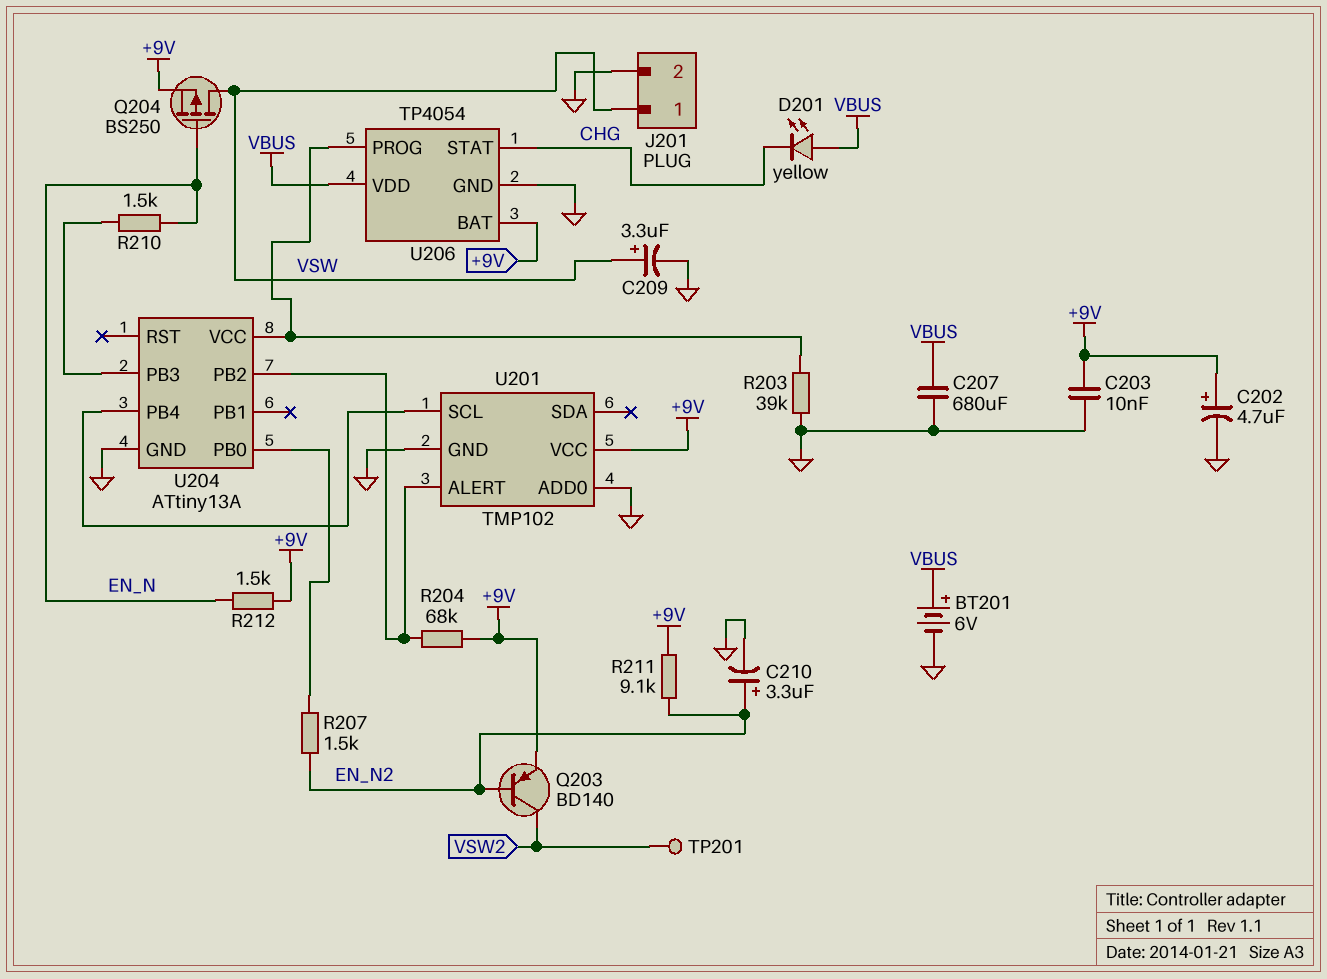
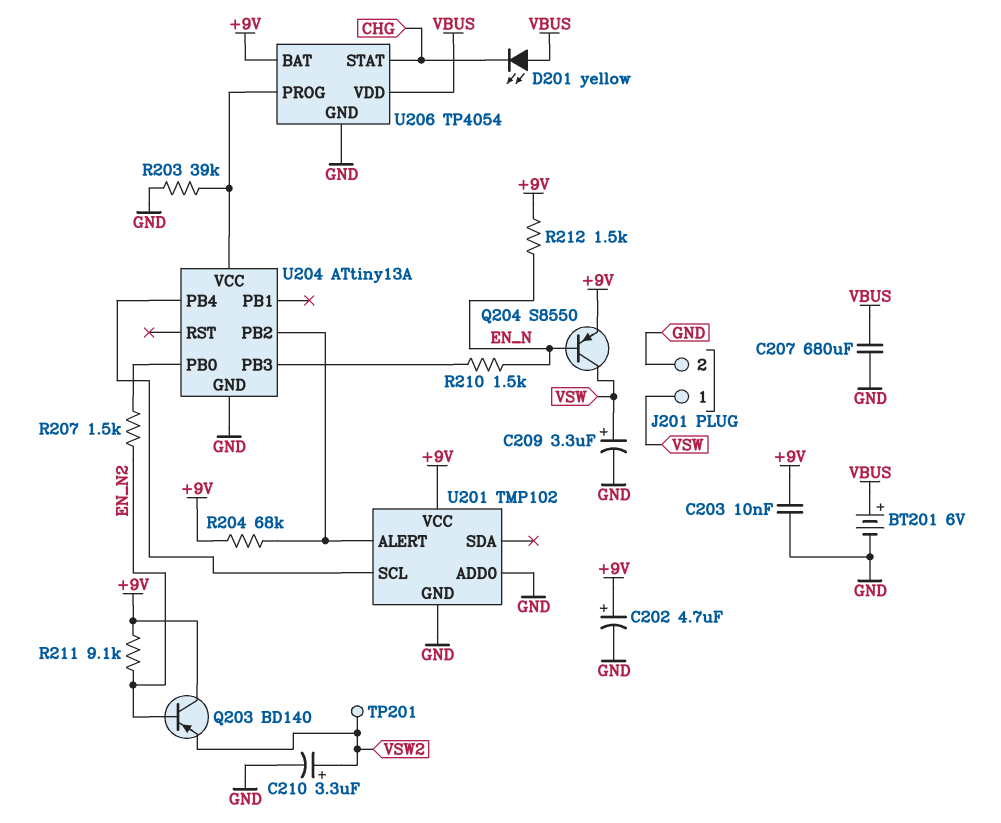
C210: 3.3uF (plus EN_N2, minus GND) -> 3.3uF (plus VSW2, minus GND)
Q203: PNP BD140 (B EN_N2, C VSW2, E +9V) -> PNP BD140 (B EN_N2, C +9V, E VSW2)
Q204: PMOS BS250 (G EN_N, D VSW, S +9V) -> PNP S8550 (B EN_N, C VSW, E +9V)

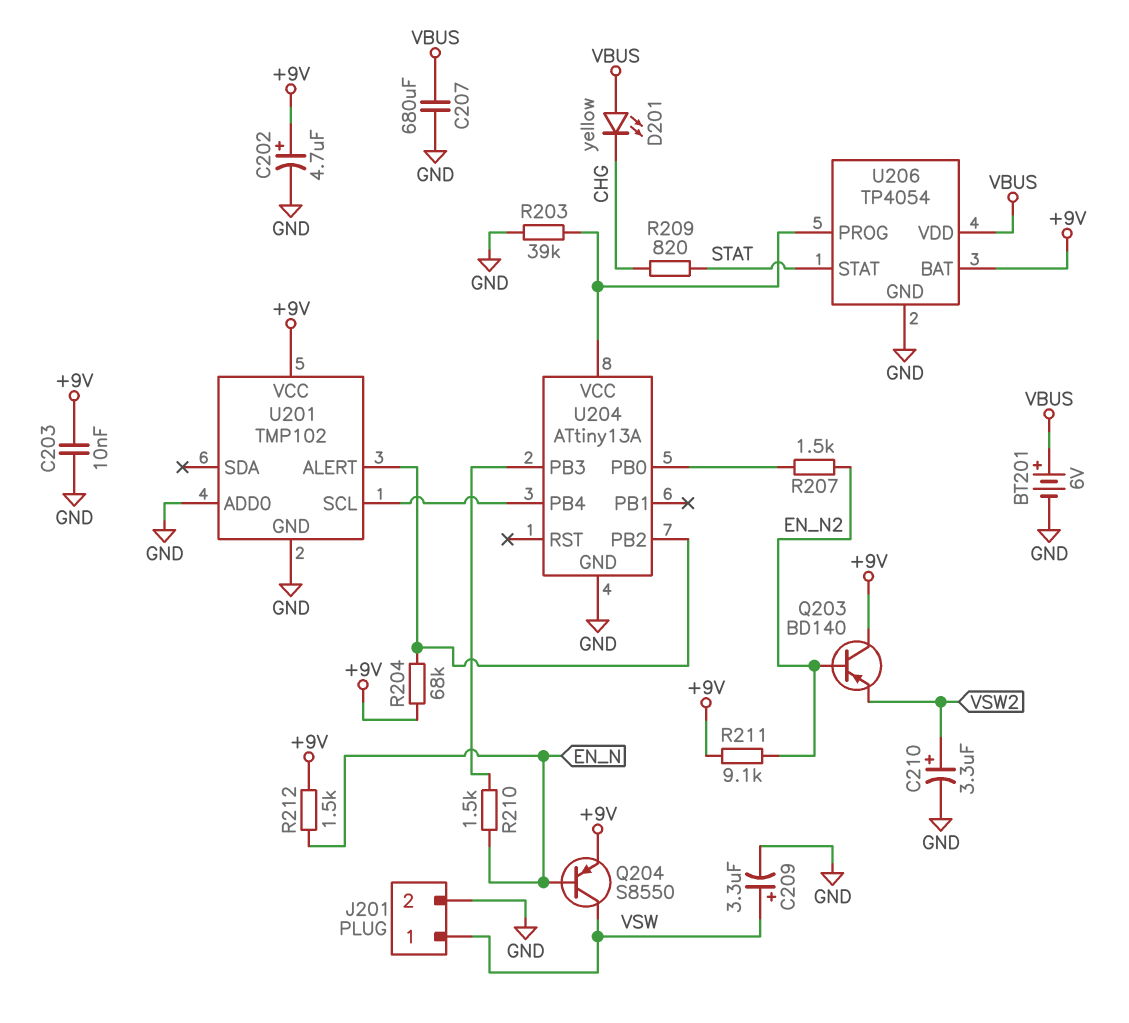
R209: none -> 820 (CHG, STAT)
TP201: test point (VSW2) -> none
U206 pin STAT: CHG -> STAT

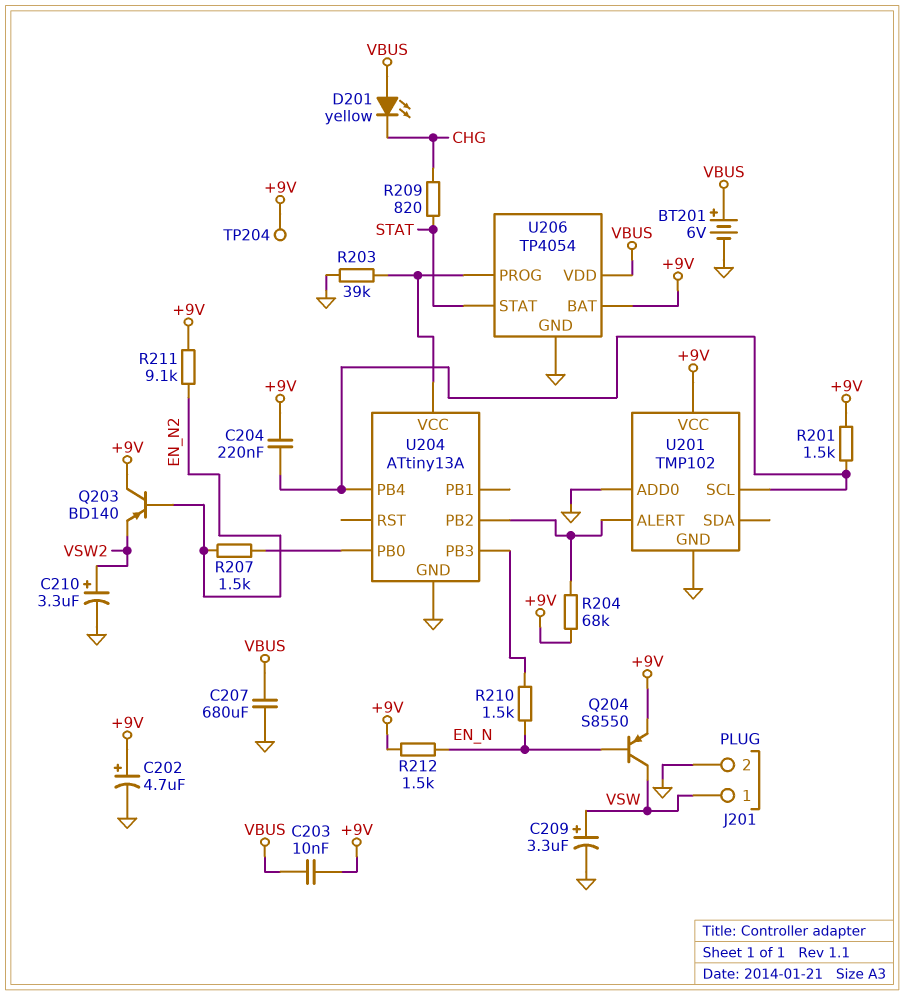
C203: 10nF (+9V, GND) -> 10nF (+9V, VBUS)
C204: none -> 220nF (+9V, U201/SCL)
R201: none -> 1.5k (+9V, U201/SCL)
TP204: none -> test point (+9V)

